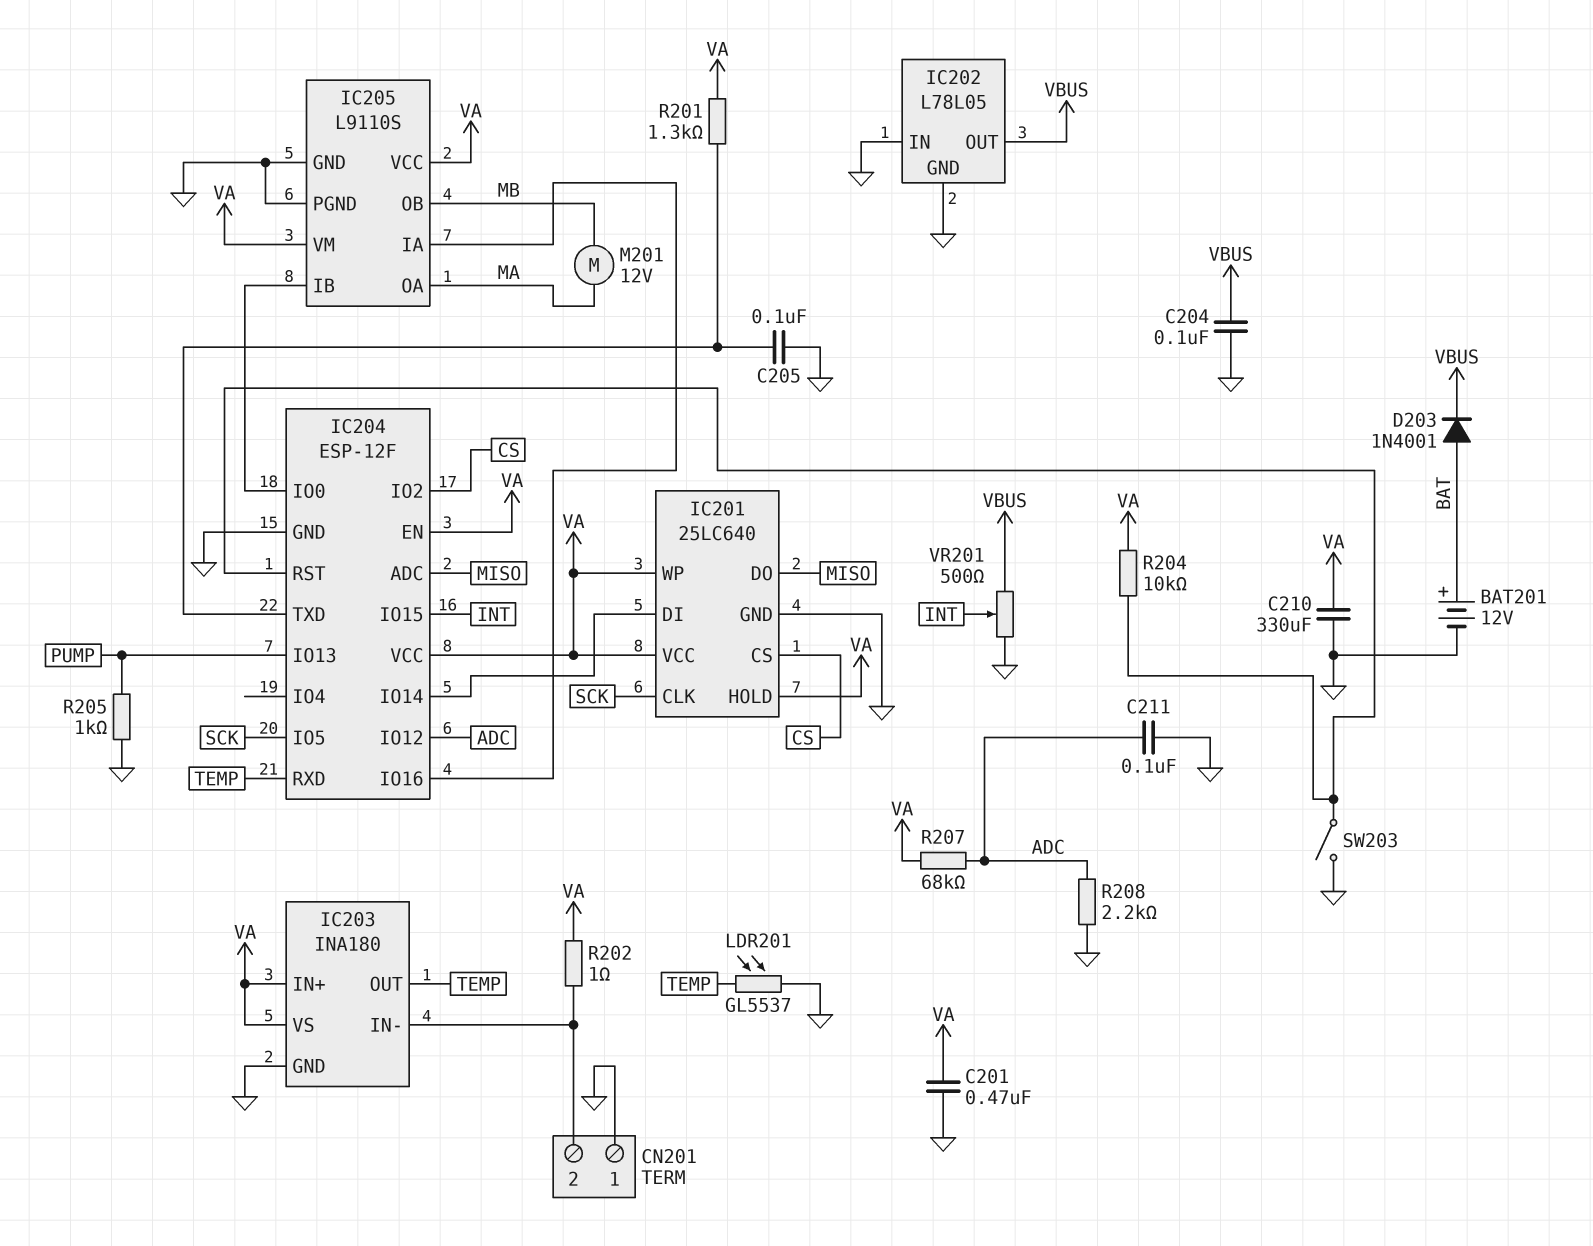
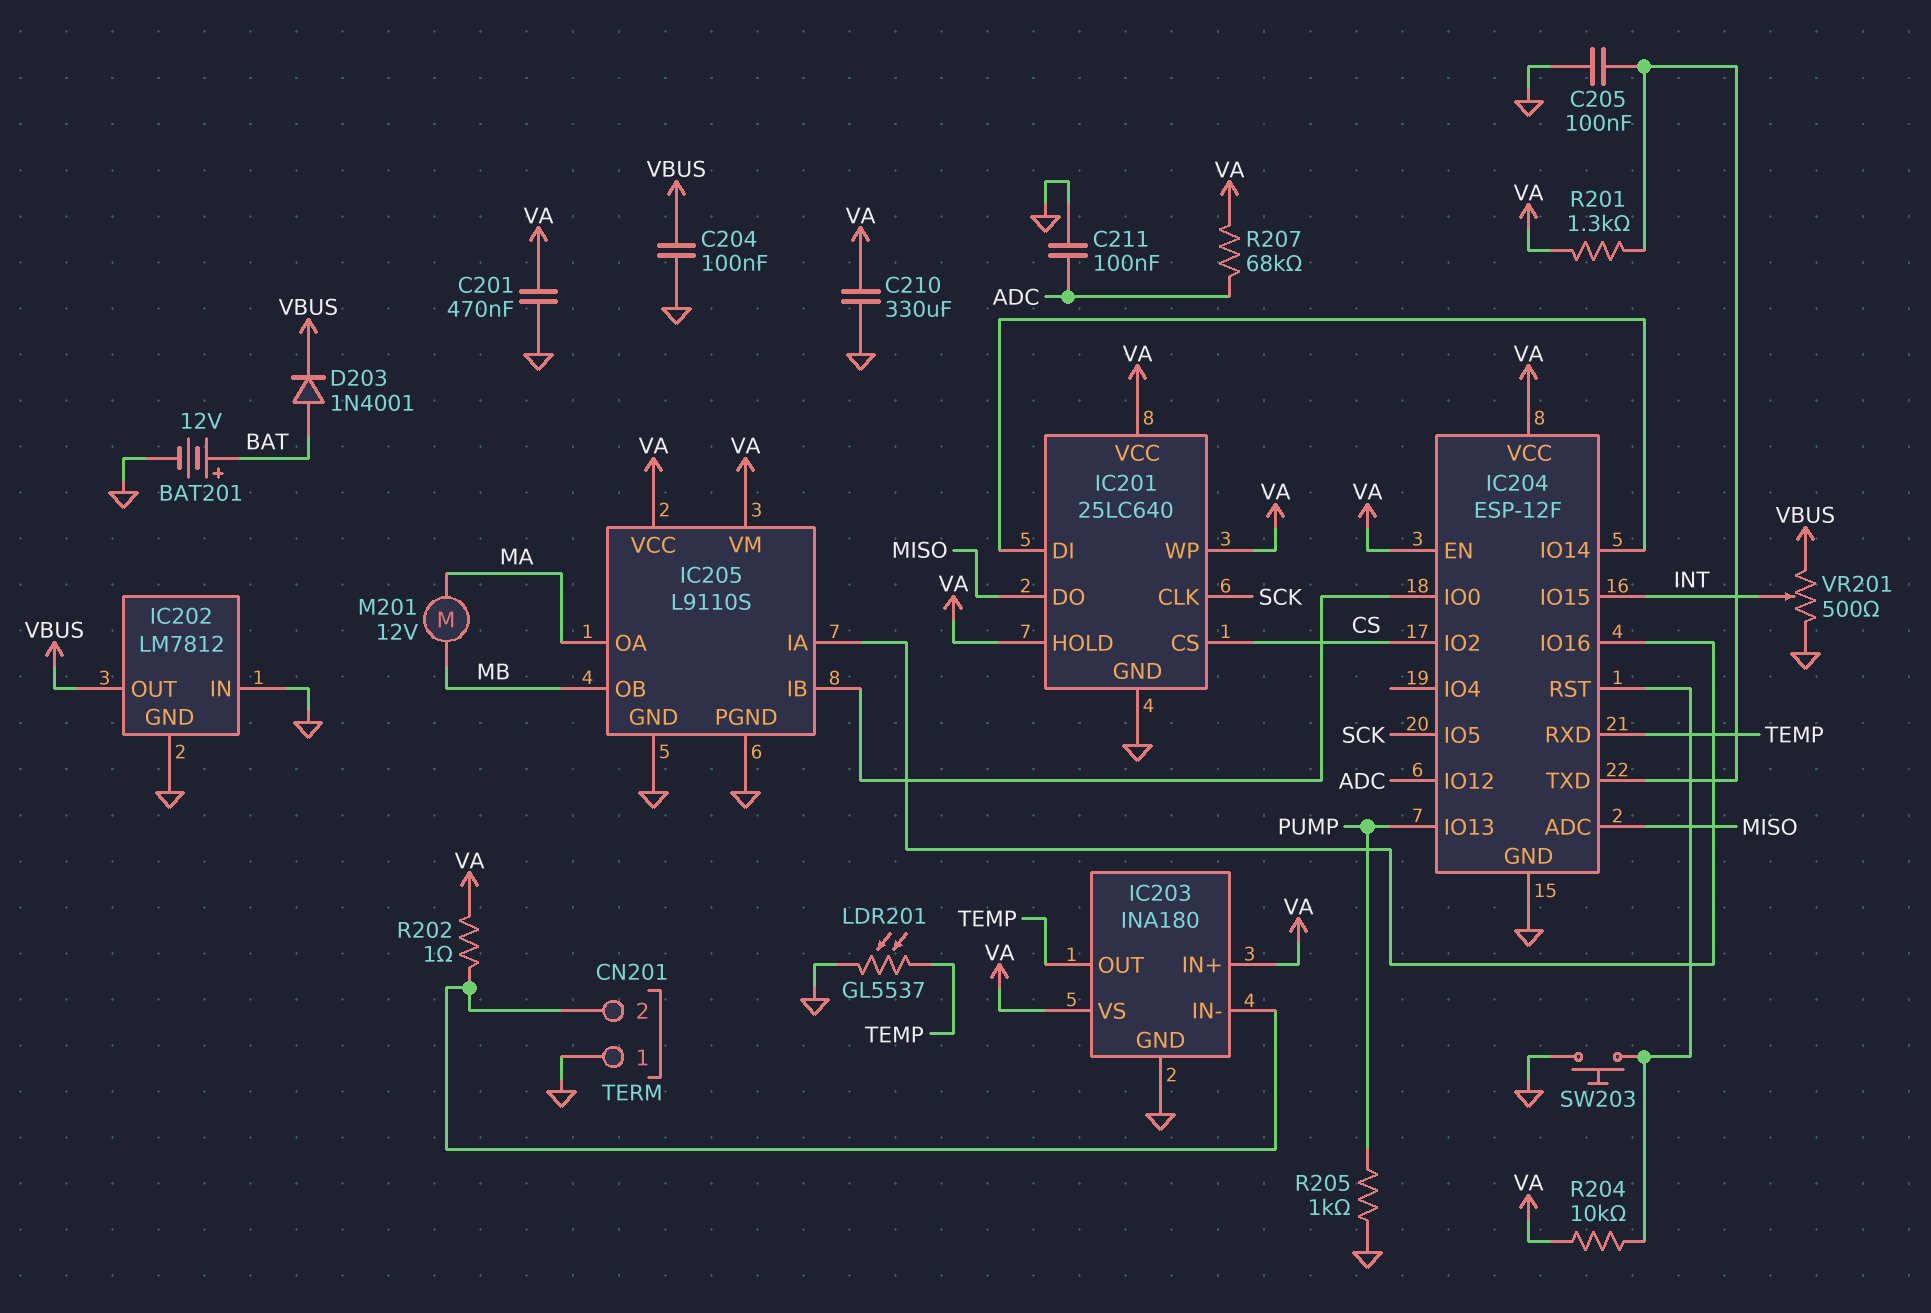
IC202: L78L05 -> LM7812
R208: 2.2k (ADC, GND) -> none
SW203: switch (GND, IC204/RST) -> button (GND, IC204/RST)

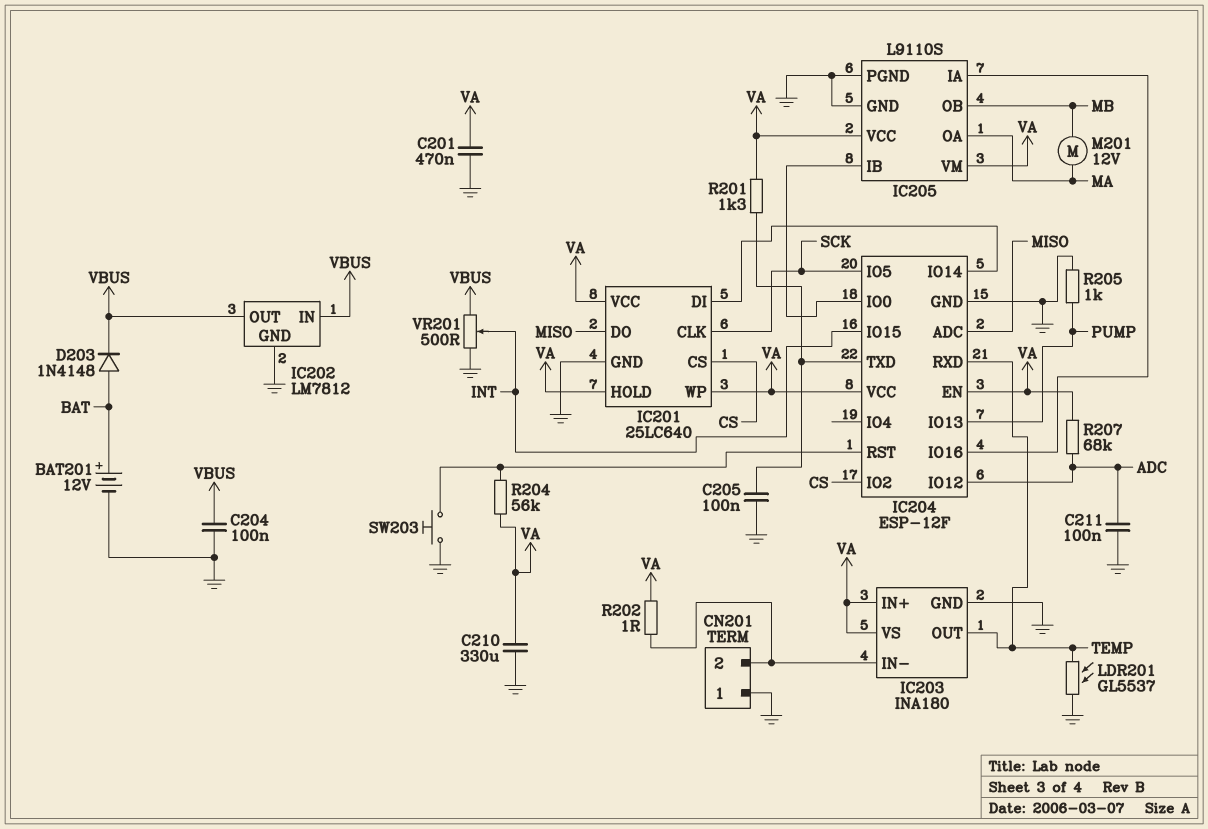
D203: diode 1N4001 (A BAT, K VBUS) -> diode 1N4148 (A BAT, K VBUS)
IC202 pin IN: GND -> VBUS
R204: 10k (IC204/RST, VA) -> 56k (IC204/RST, VA)

